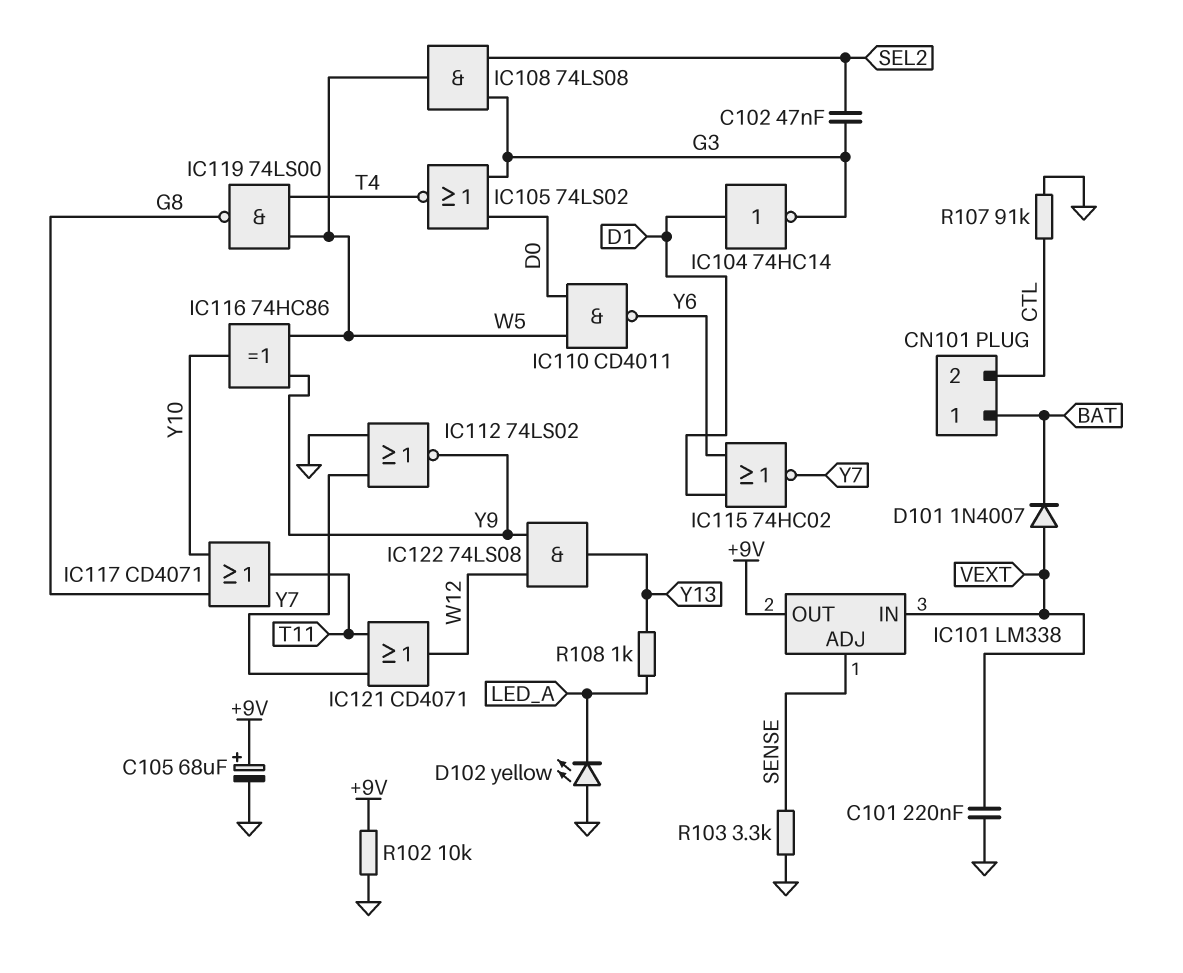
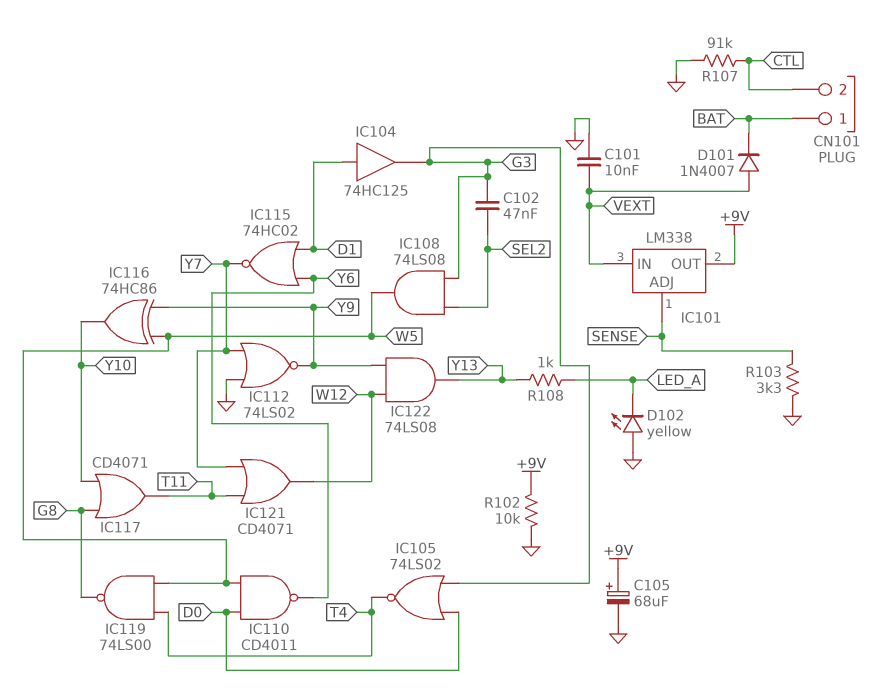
C101: 220nF (GND, VEXT) -> 10nF (GND, VEXT)
IC104: NOT 74HC14 (in D1, out G3) -> buffer 74HC125 (in D1, out G3)

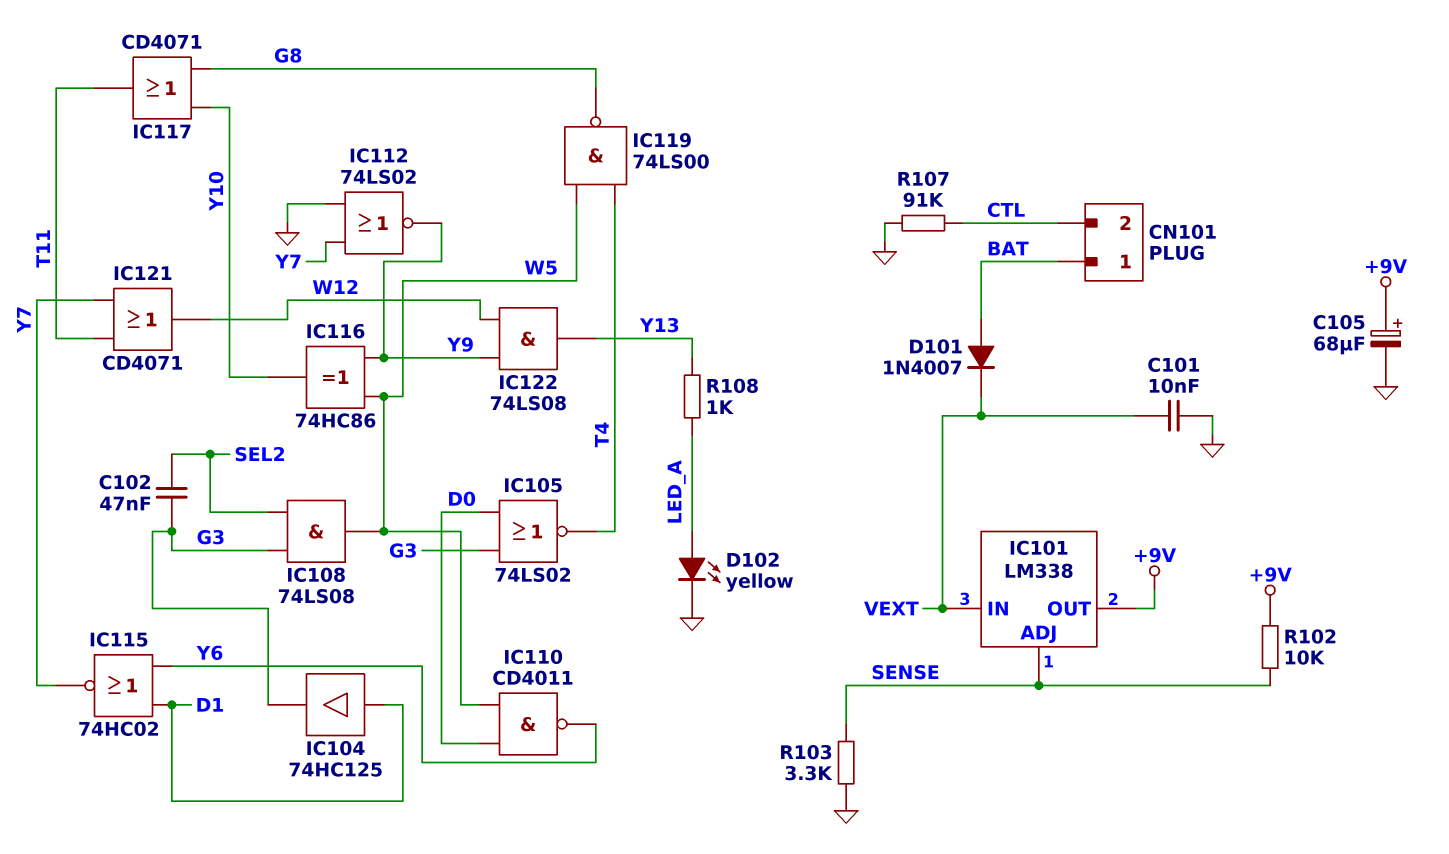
D101: diode 1N4007 (A VEXT, K BAT) -> diode 1N4007 (A BAT, K VEXT)
D102: LED yellow (A GND, K LED_A) -> LED yellow (A LED_A, K GND)
R102: 10k (+9V, GND) -> 10k (+9V, SENSE)

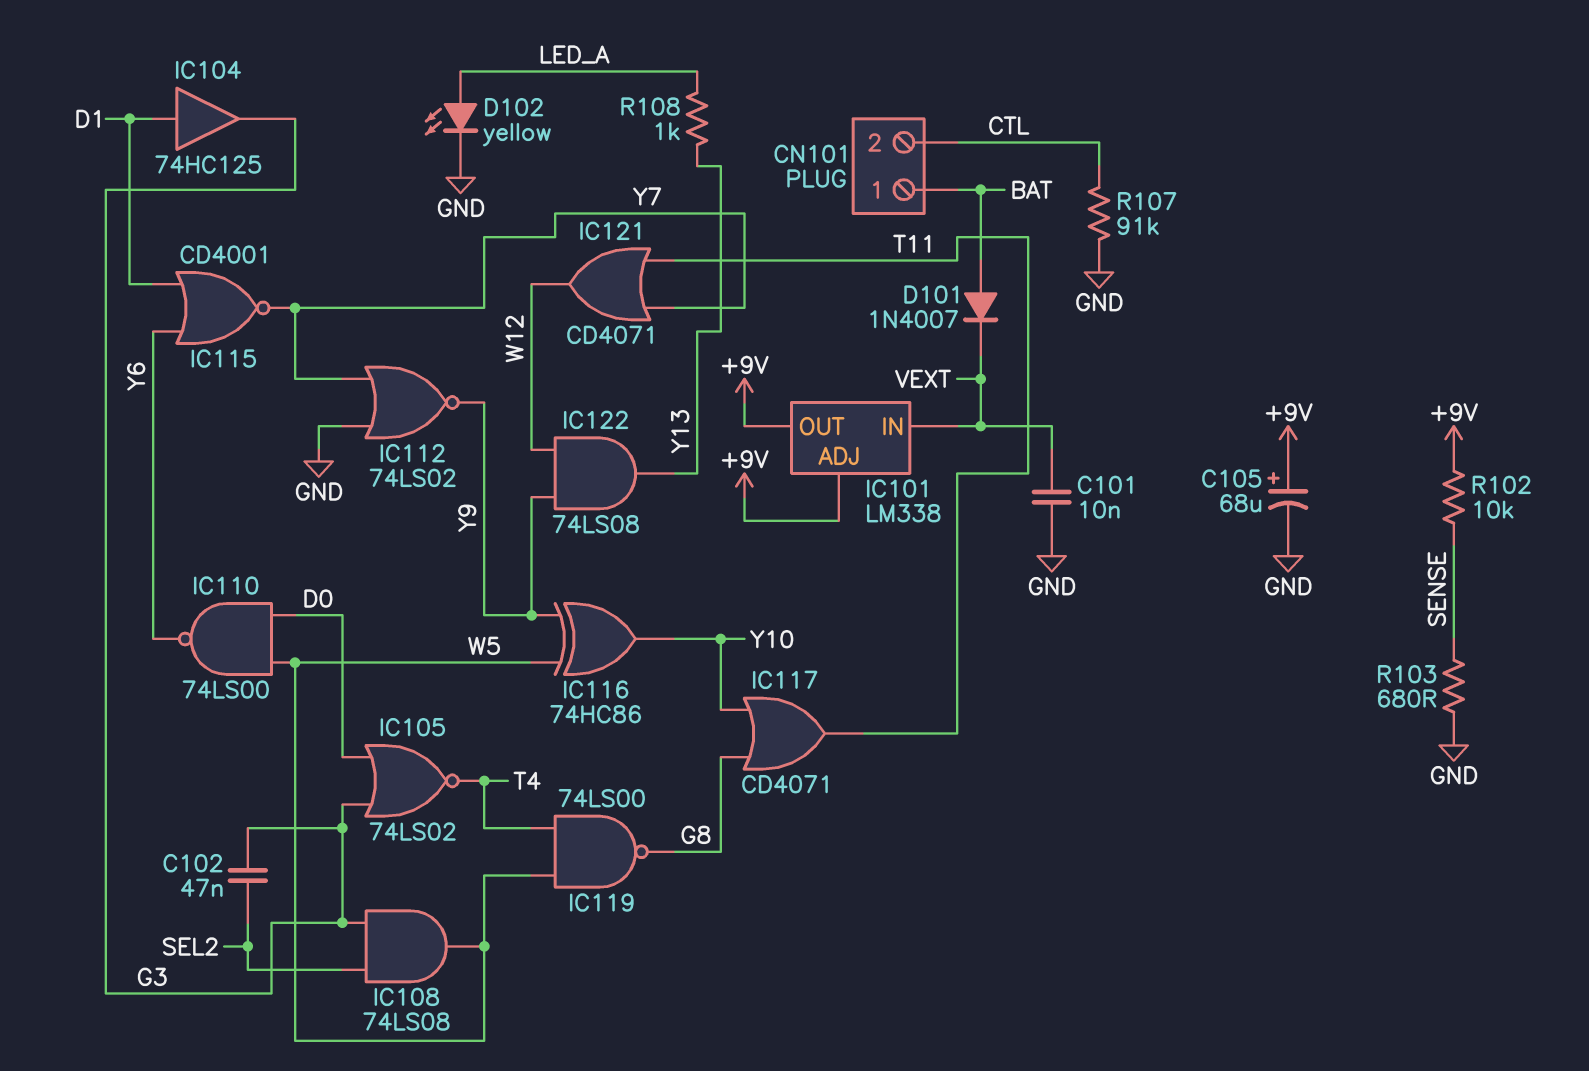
IC101 pin ADJ: SENSE -> +9V
IC110: NAND CD4011 (in D0, in W5, out Y6) -> NAND 74LS00 (in D0, in W5, out Y6)
IC115: NOR 74HC02 (in D1, in Y6, out Y7) -> NOR CD4001 (in D1, in Y6, out Y7)
R103: 3.3k (GND, SENSE) -> 680 (GND, SENSE)

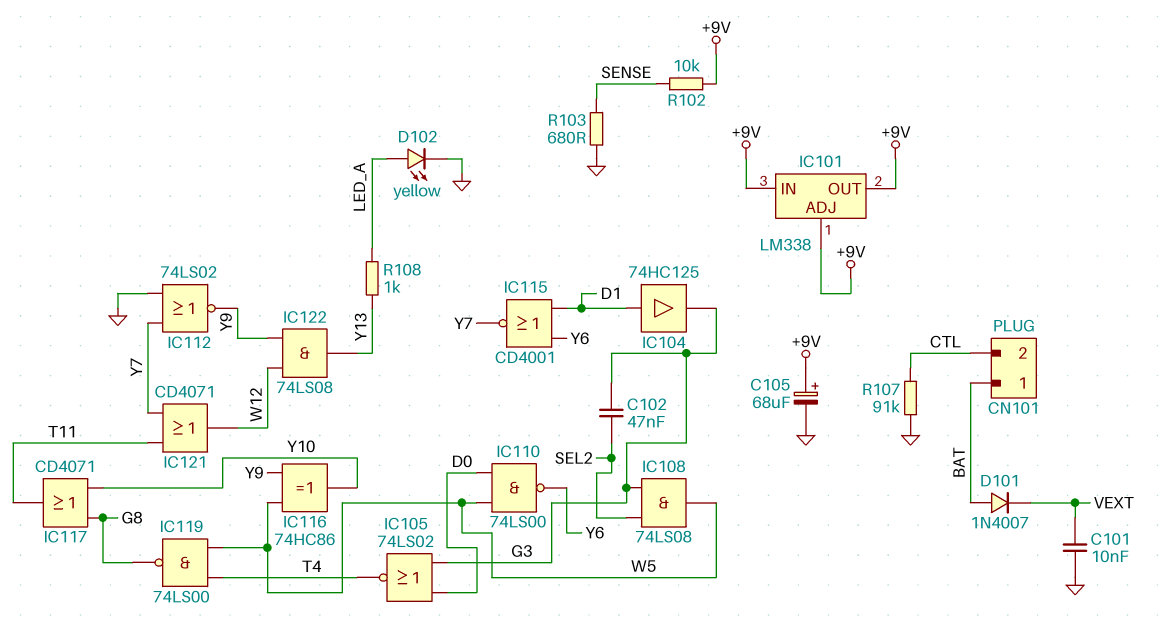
IC101 pin IN: VEXT -> +9V

